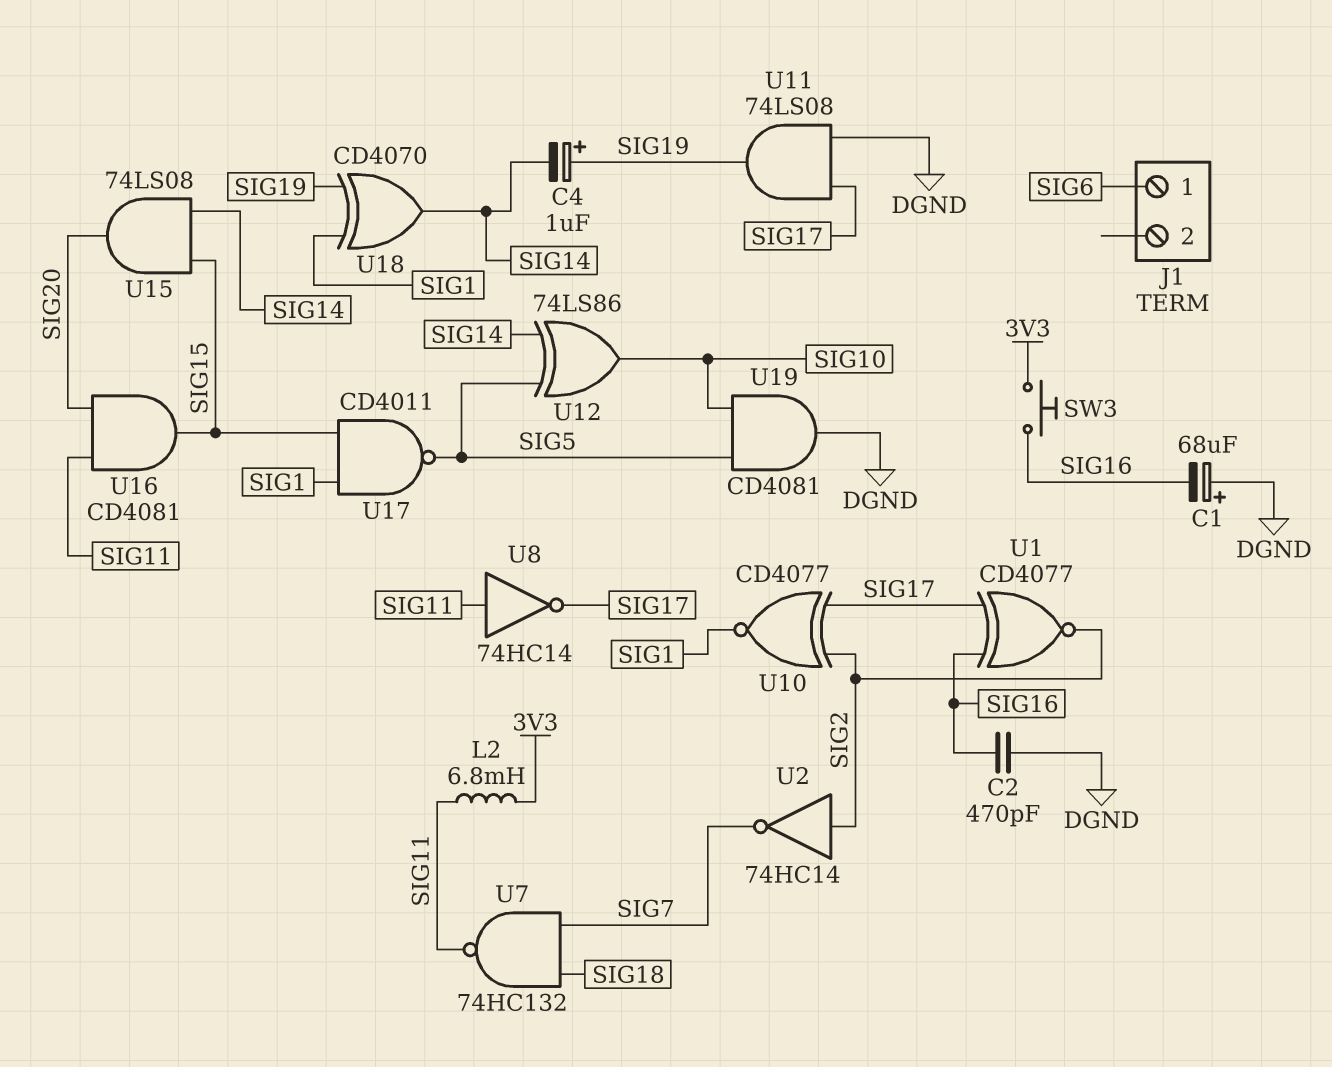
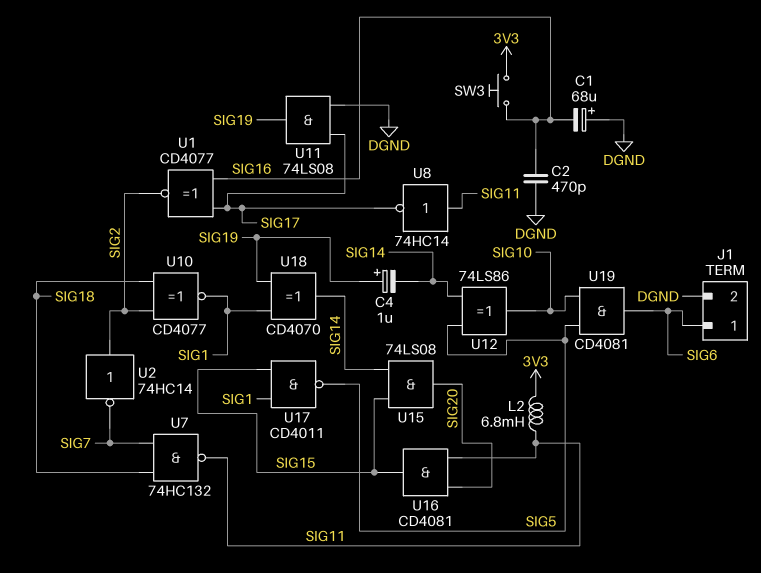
J1 pin 2: none -> DGND
U10: XNOR CD4077 (in SIG2, in SIG17, out SIG1) -> XNOR CD4077 (in SIG2, in SIG18, out SIG1)
U19: AND CD4081 (in SIG5, in SIG10, out DGND) -> AND CD4081 (in SIG5, in SIG10, out SIG6)

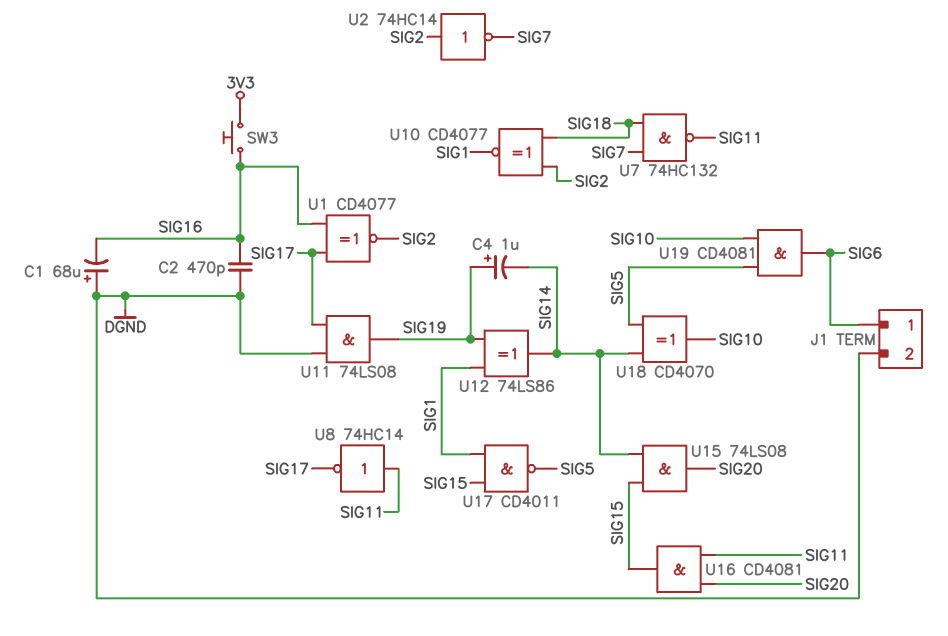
L2: 6.8mH (3V3, SIG11) -> none
U12: XOR 74LS86 (in SIG5, in SIG14, out SIG10) -> XOR 74LS86 (in SIG1, in SIG19, out SIG14)
U18: XOR CD4070 (in SIG1, in SIG19, out SIG14) -> XOR CD4070 (in SIG5, in SIG14, out SIG10)

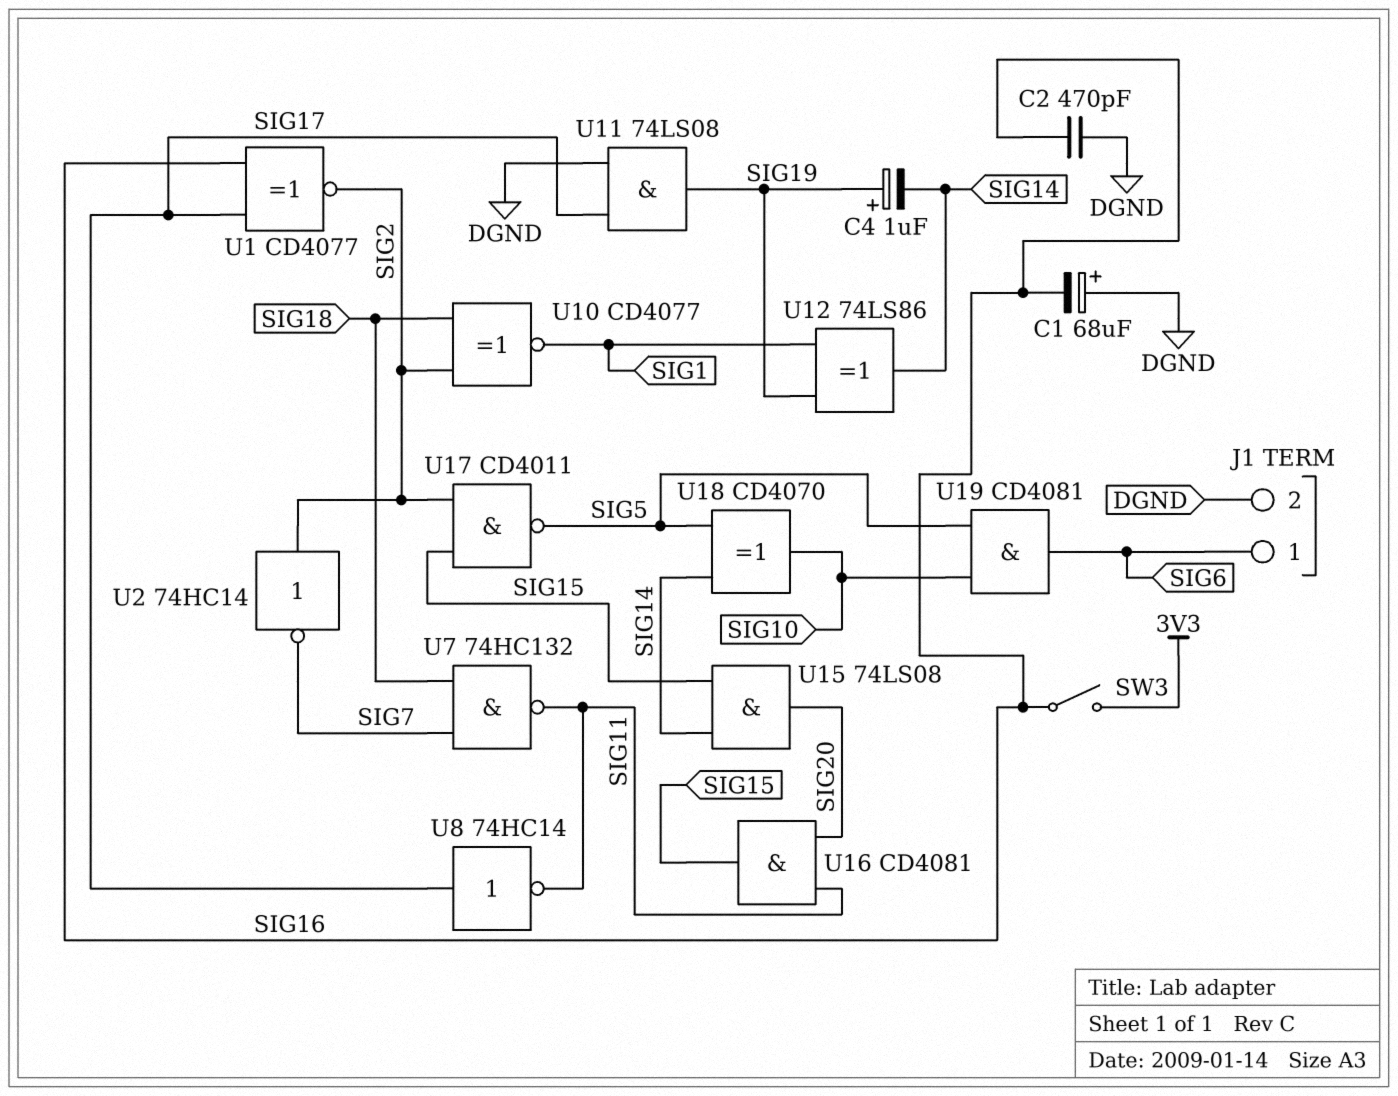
SW3: button (3V3, SIG16) -> switch (3V3, SIG16)
U8: NOT 74HC14 (in SIG11, out SIG17) -> NOT 74HC14 (in SIG17, out SIG11)
U17: NAND CD4011 (in SIG1, in SIG15, out SIG5) -> NAND CD4011 (in SIG2, in SIG15, out SIG5)

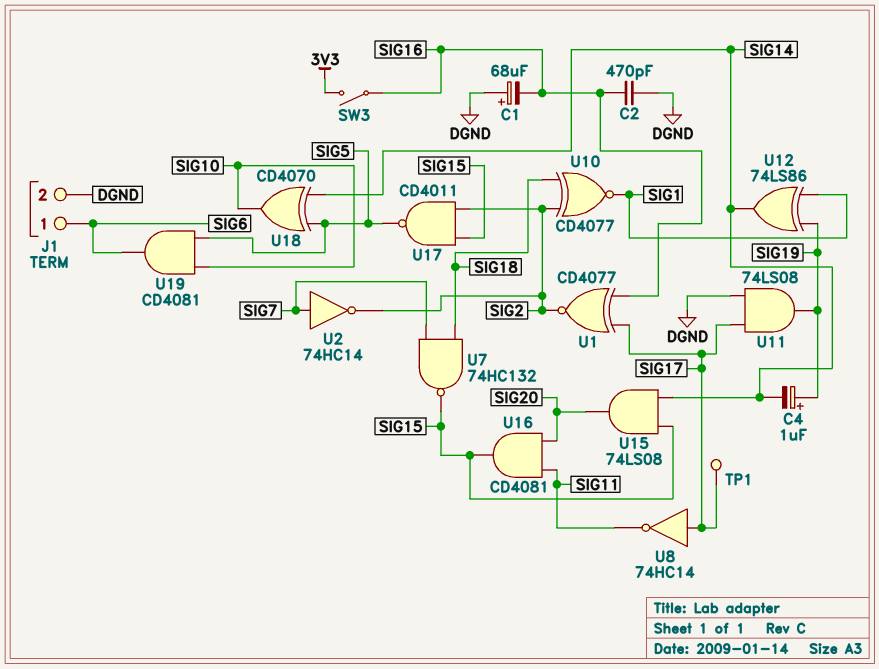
TP1: none -> test point (SIG17)
U2: NOT 74HC14 (in SIG2, out SIG7) -> NOT 74HC14 (in SIG7, out SIG2)
U7: NAND 74HC132 (in SIG7, in SIG18, out SIG11) -> NAND 74HC132 (in SIG7, in SIG18, out SIG15)

